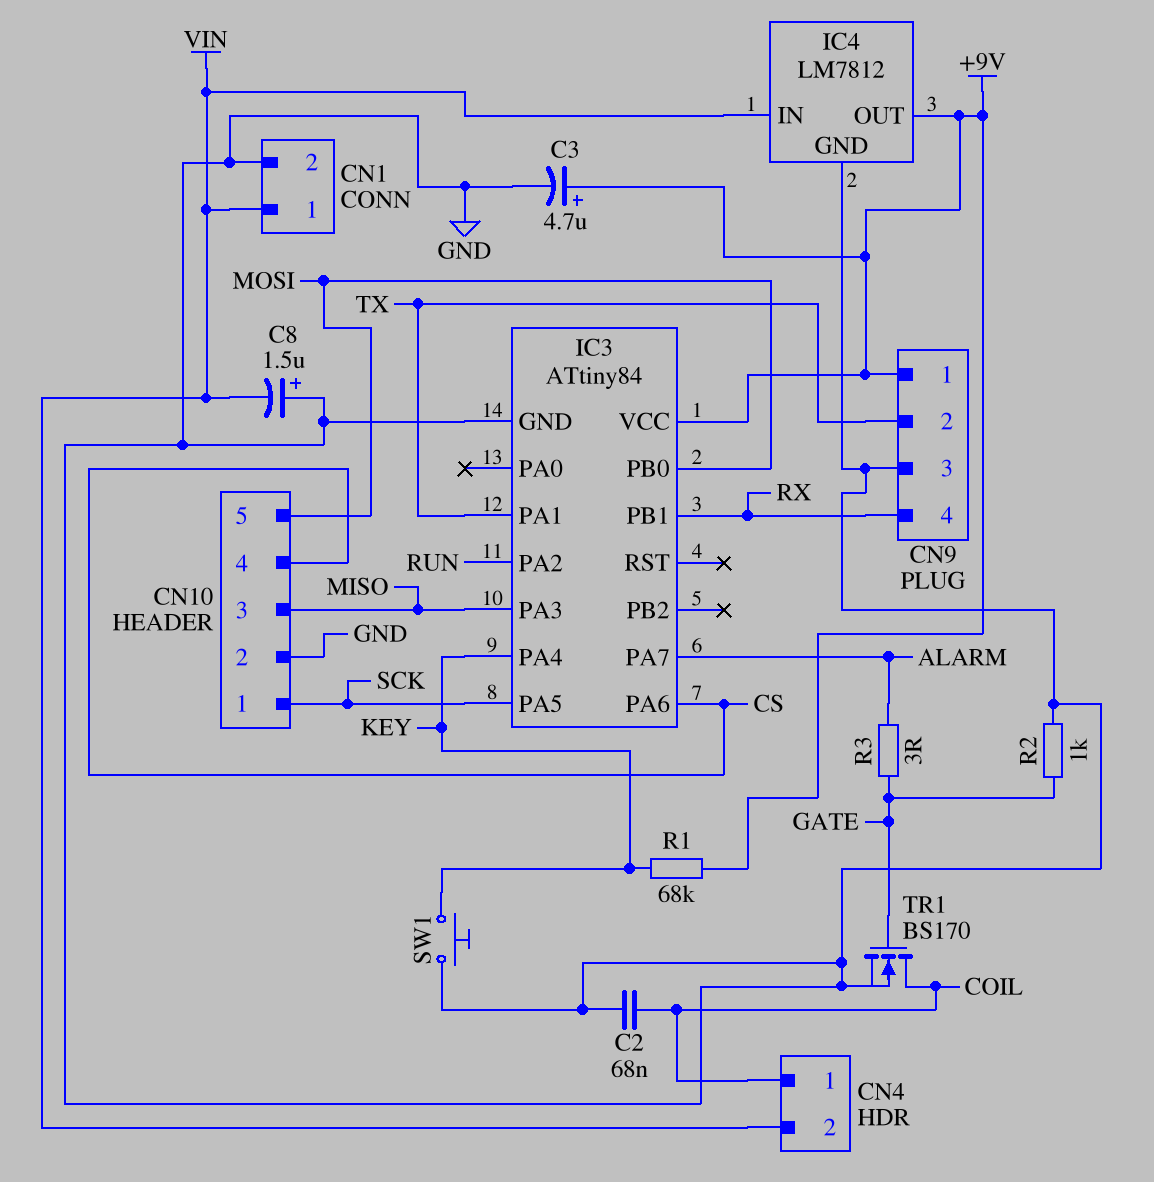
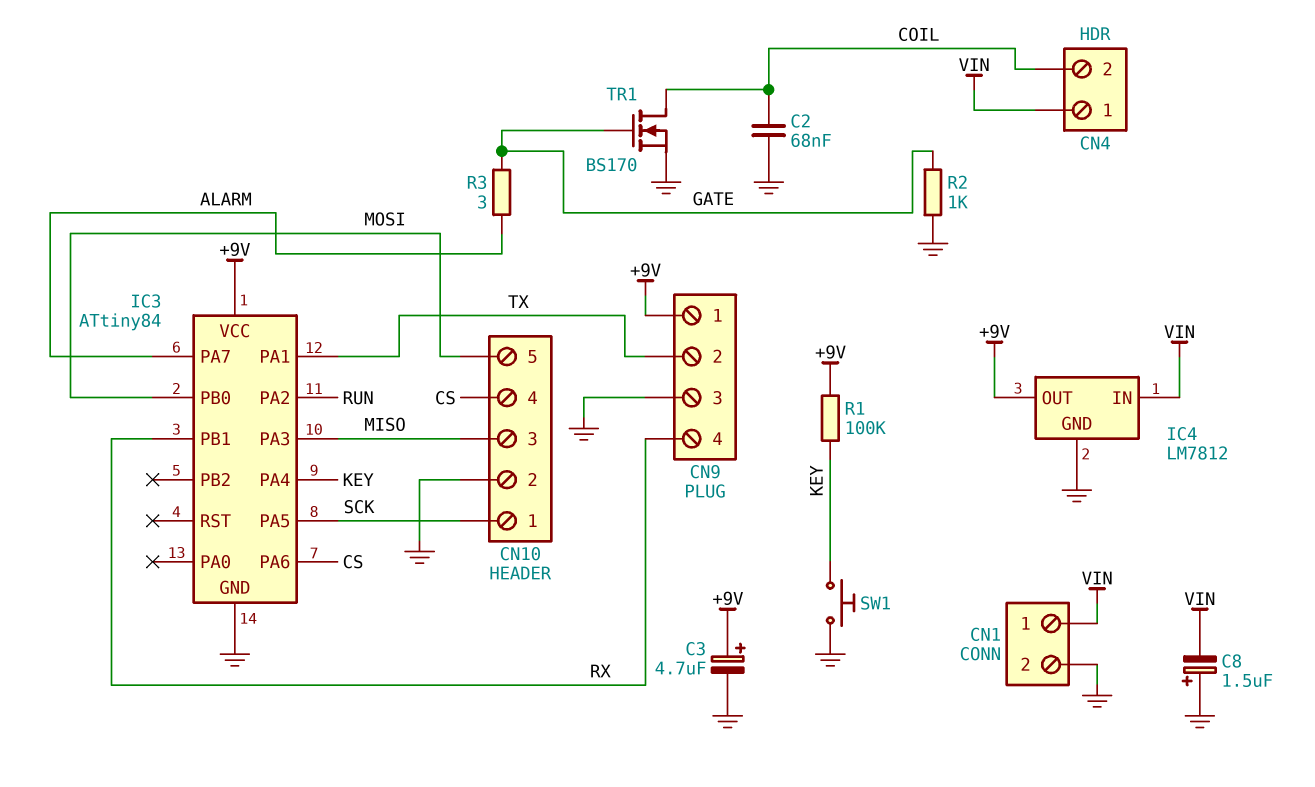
CN4 pin 1: COIL -> VIN
CN4 pin 2: VIN -> COIL
R1: 68k (+9V, KEY) -> 100k (+9V, KEY)

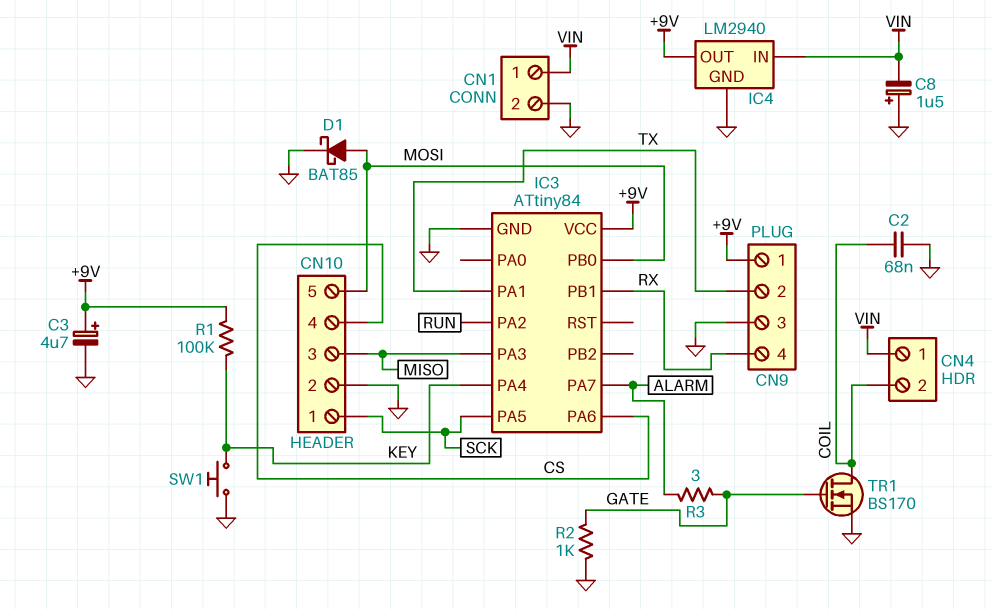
D1: none -> schottky BAT85 (A MOSI, K GND)
IC4: LM7812 -> LM2940

